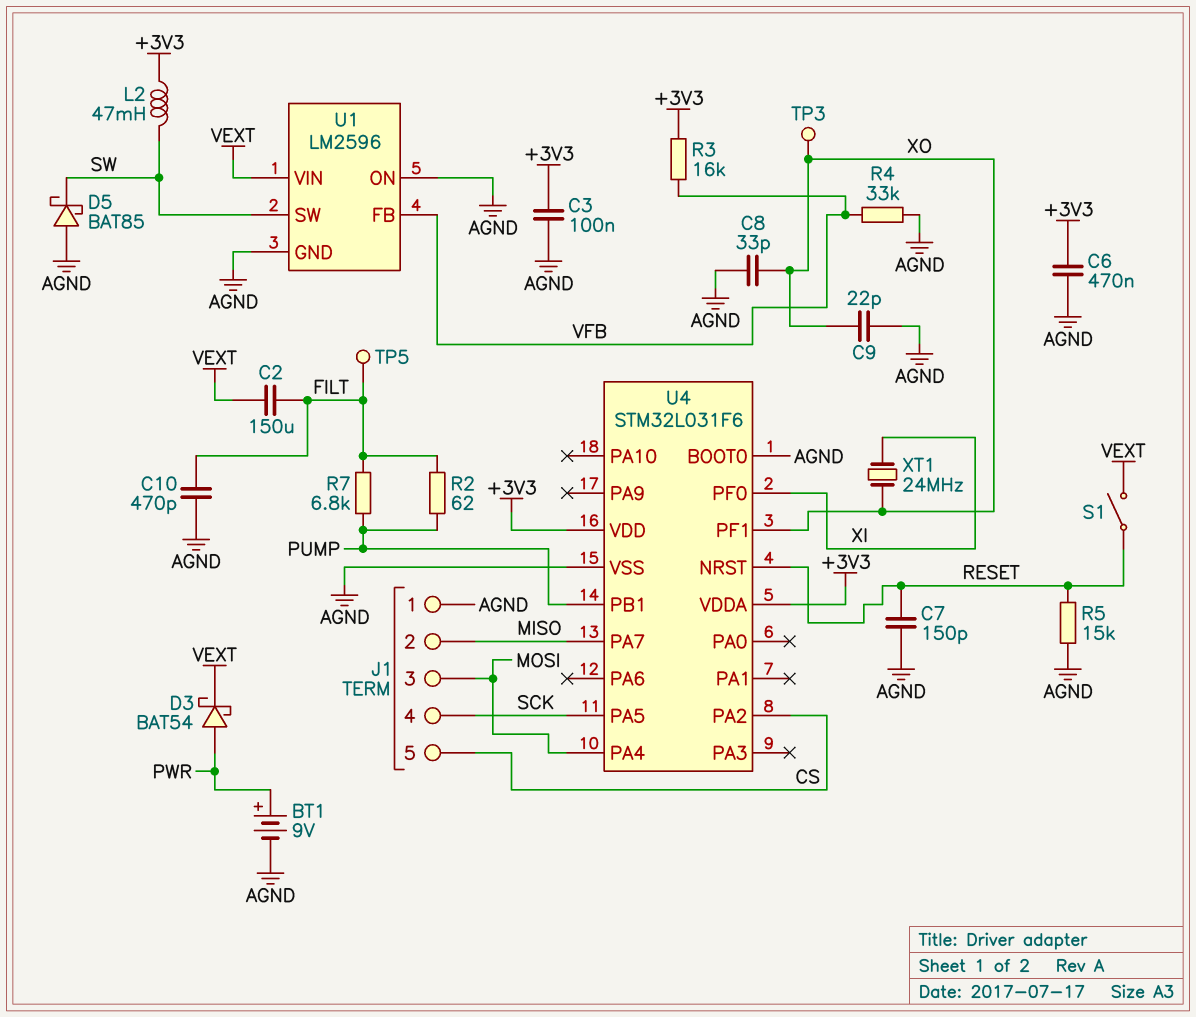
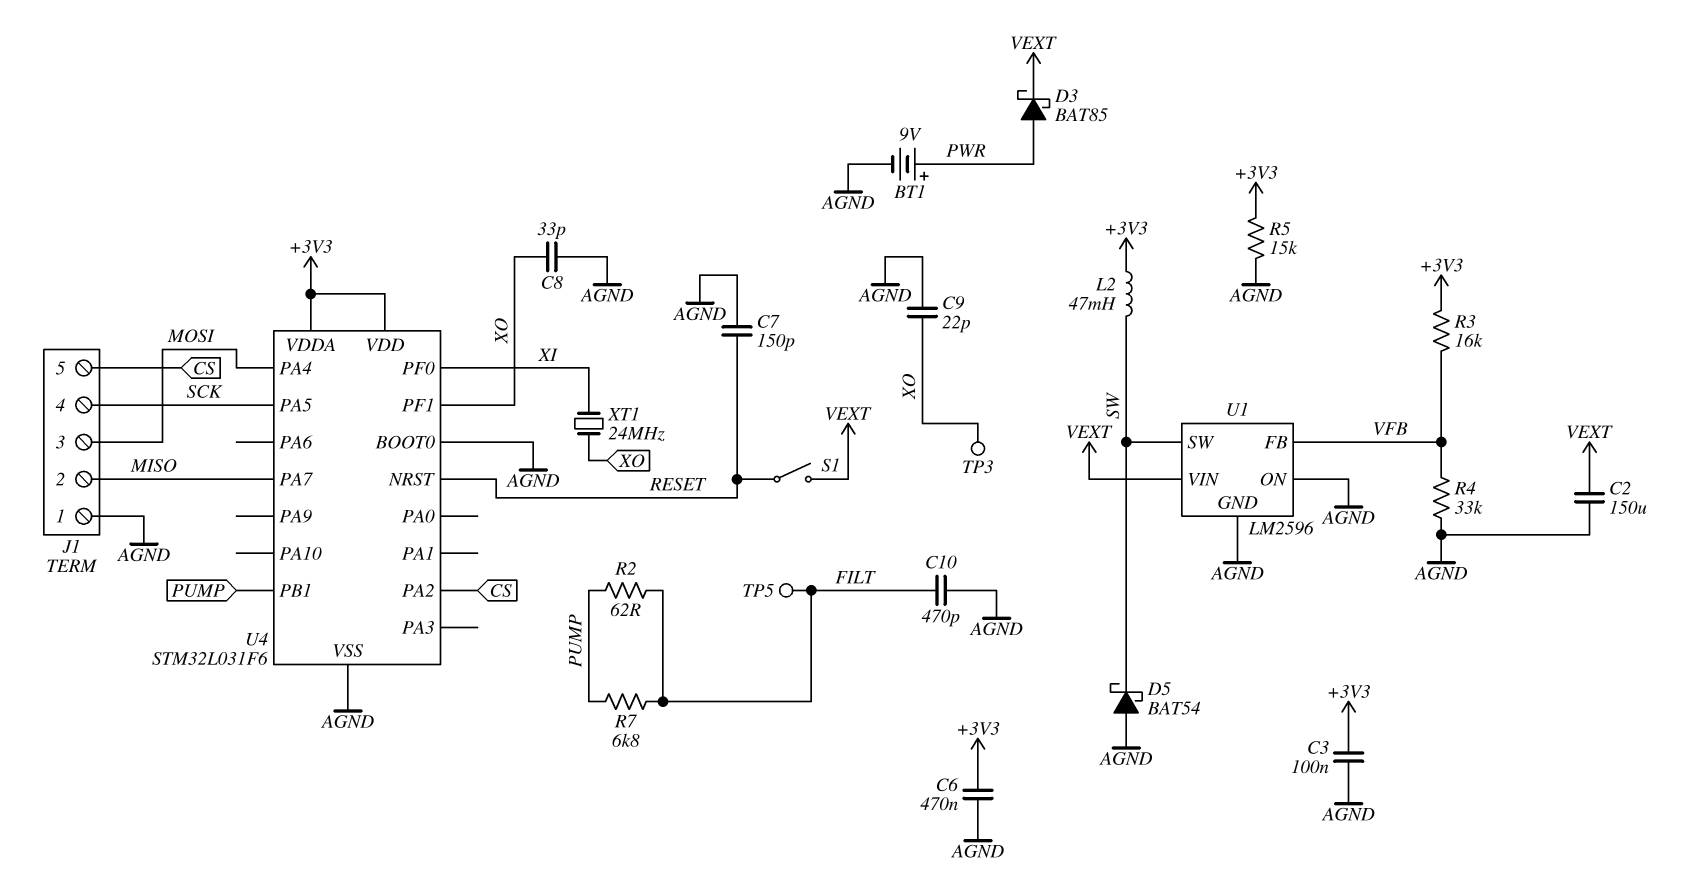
C2: 150uF (FILT, VEXT) -> 150uF (AGND, VEXT)
D3: schottky BAT54 (A PWR, K VEXT) -> schottky BAT85 (A PWR, K VEXT)
D5: schottky BAT85 (A AGND, K SW) -> schottky BAT54 (A AGND, K SW)
R5: 15k (AGND, RESET) -> 15k (+3V3, AGND)

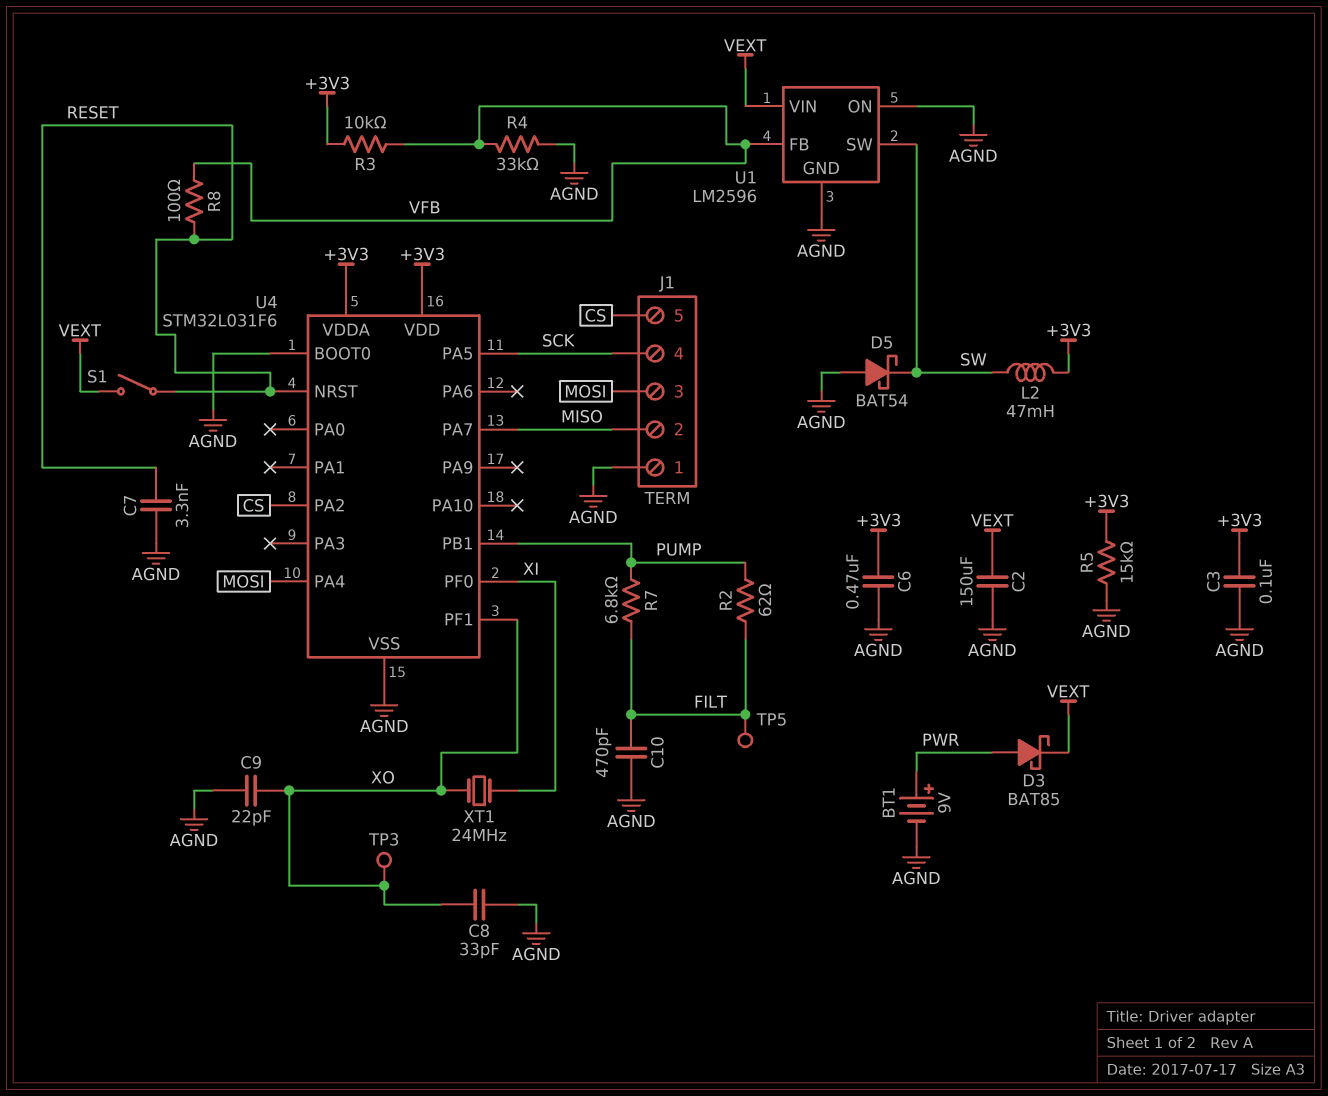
C7: 150pF (AGND, RESET) -> 3.3nF (AGND, RESET)
R3: 16k (+3V3, VFB) -> 10k (+3V3, VFB)
R8: none -> 100 (RESET, VFB)

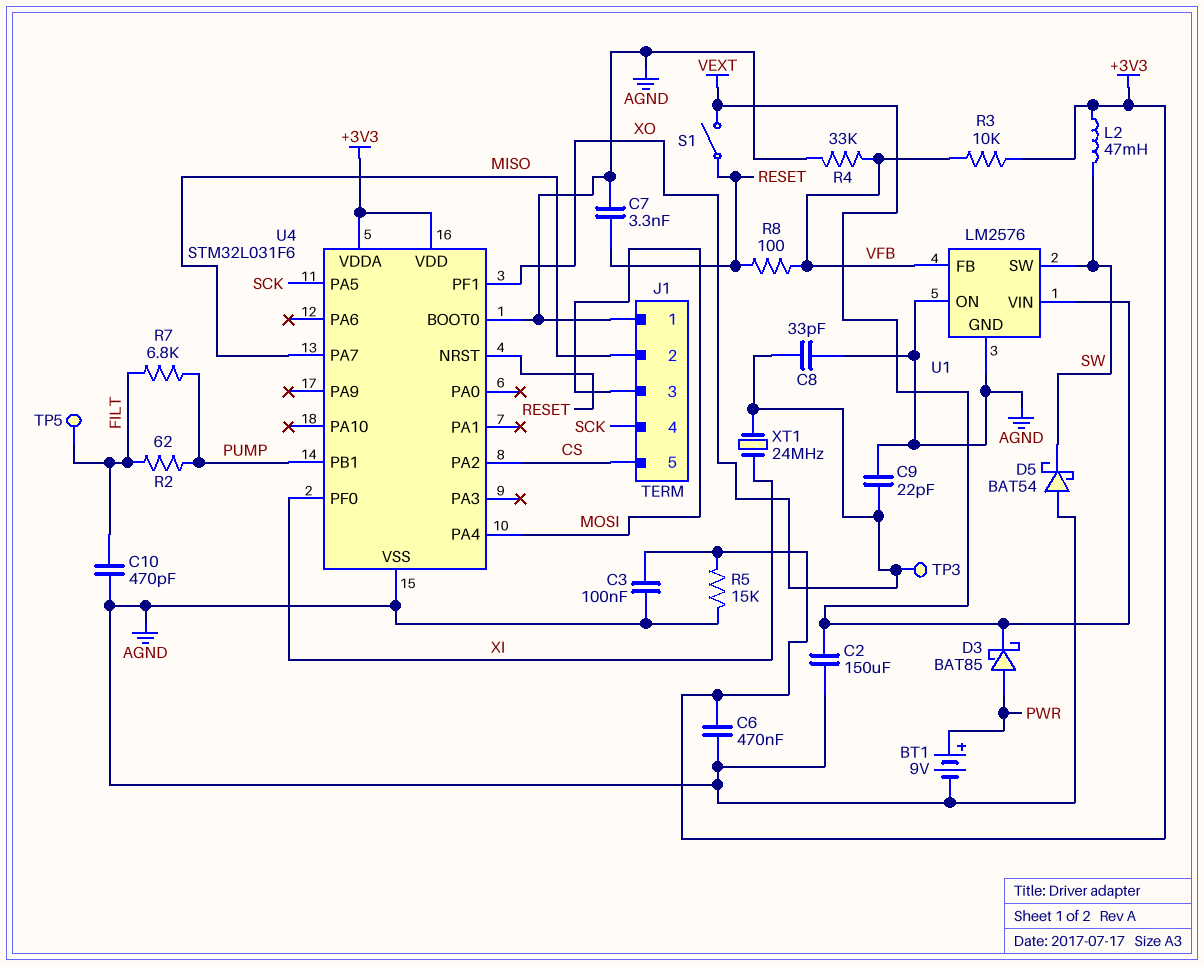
U1: LM2596 -> LM2576

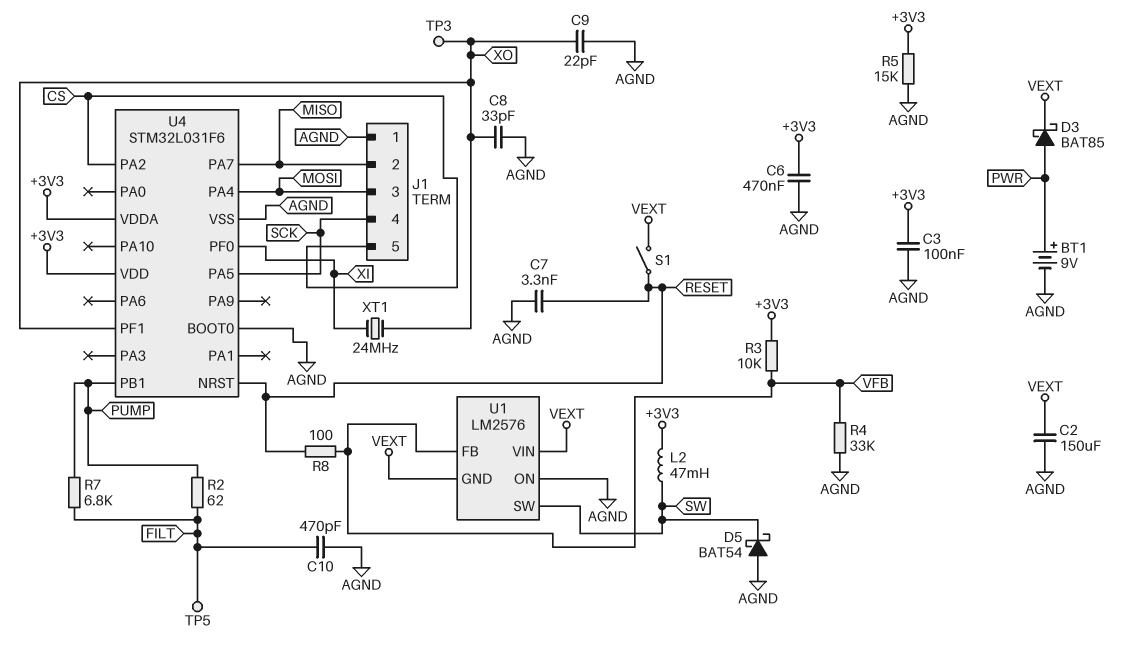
U1 pin GND: AGND -> VEXT

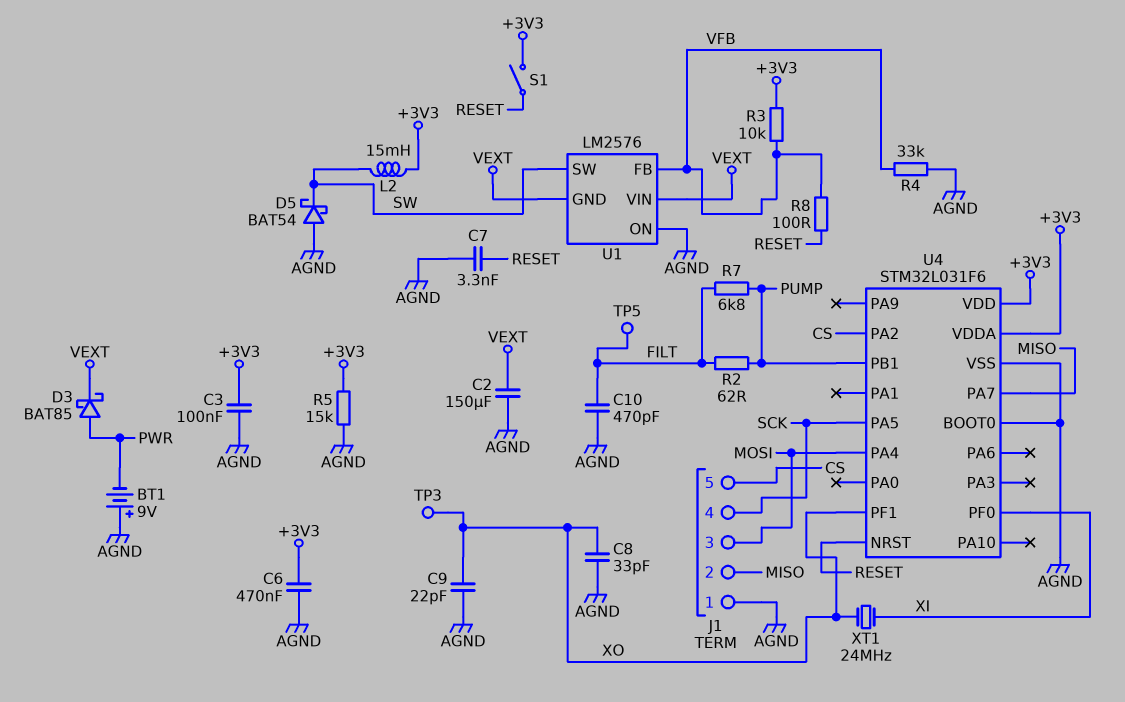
BT1: 9V (plus PWR, minus AGND) -> 9V (plus AGND, minus PWR)
L2: 47mH (+3V3, SW) -> 15mH (+3V3, SW)
S1: switch (RESET, VEXT) -> switch (+3V3, RESET)

